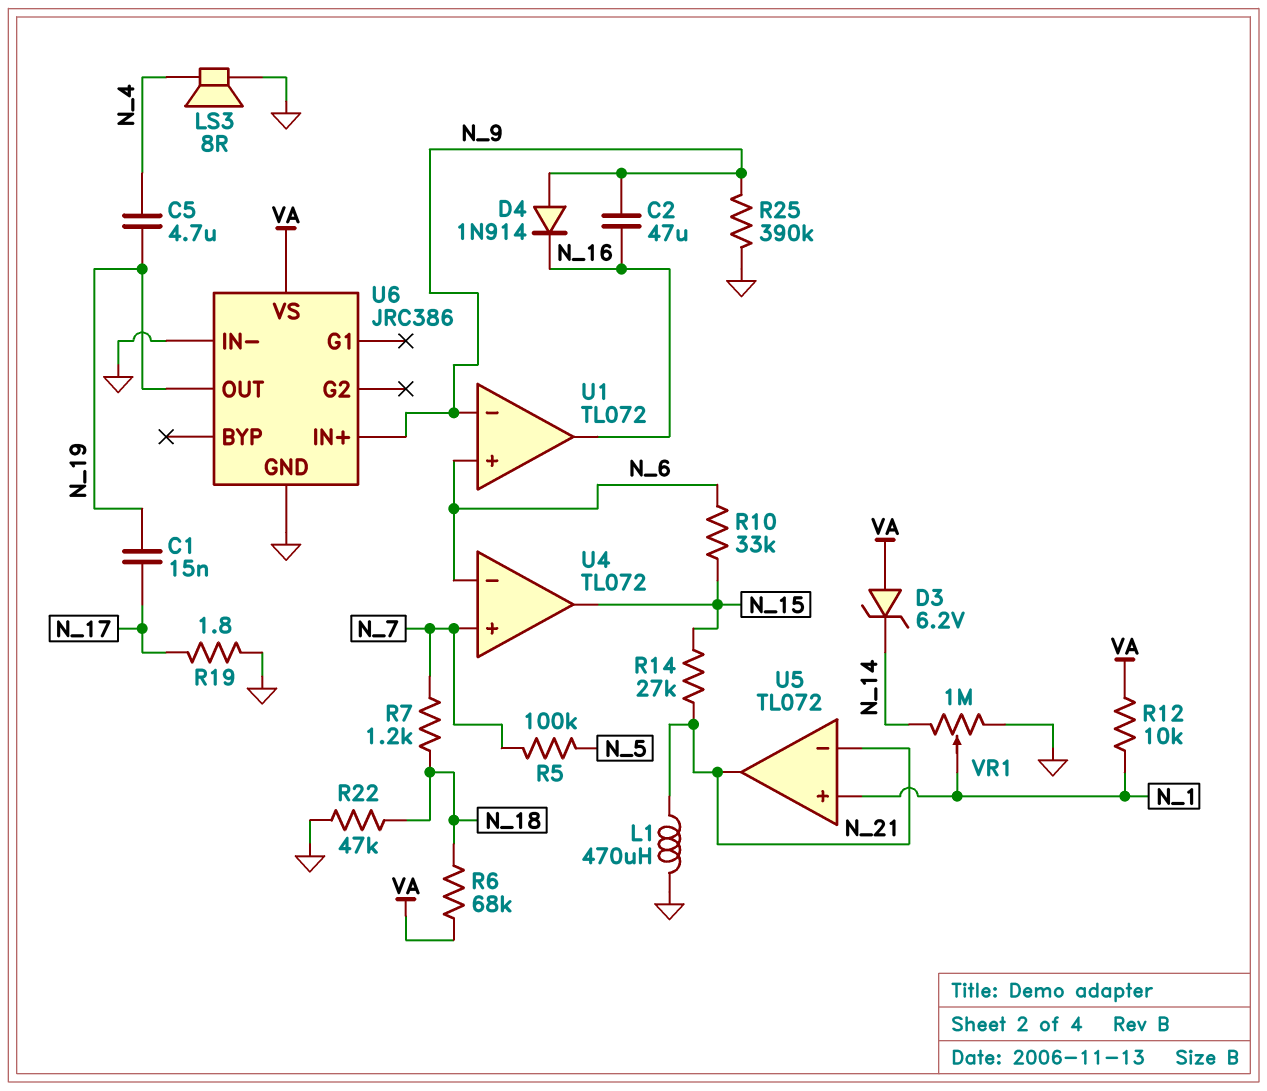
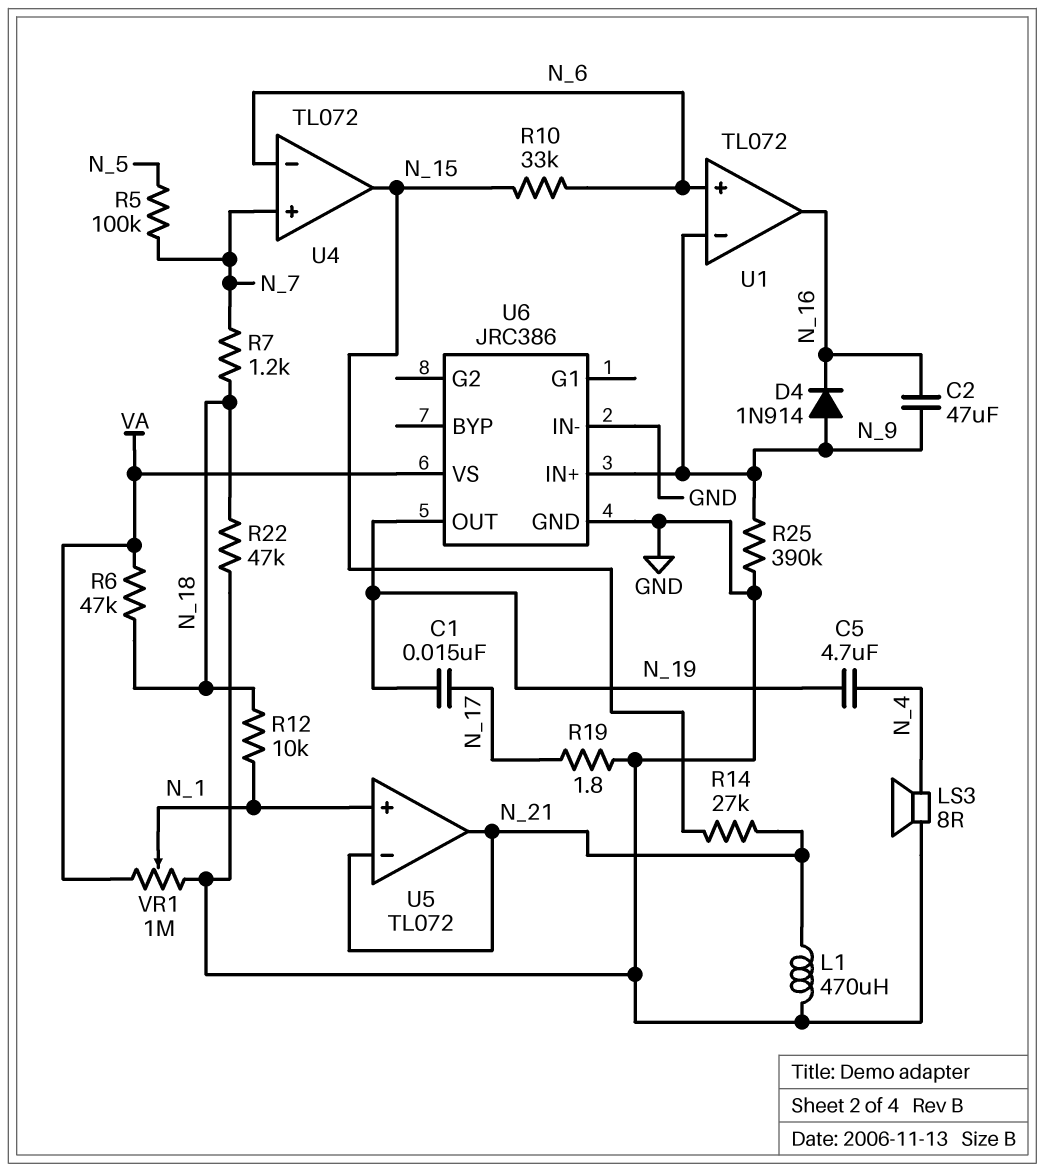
D3: zener 6.2V (A VA, K N_14) -> none
R6: 68k (N_18, VA) -> 47k (N_18, VA)
R12: 10k (N_1, VA) -> 10k (N_1, N_18)
VR1: 1M (GND, N_14, wiper N_1) -> 1M (GND, VA, wiper N_1)

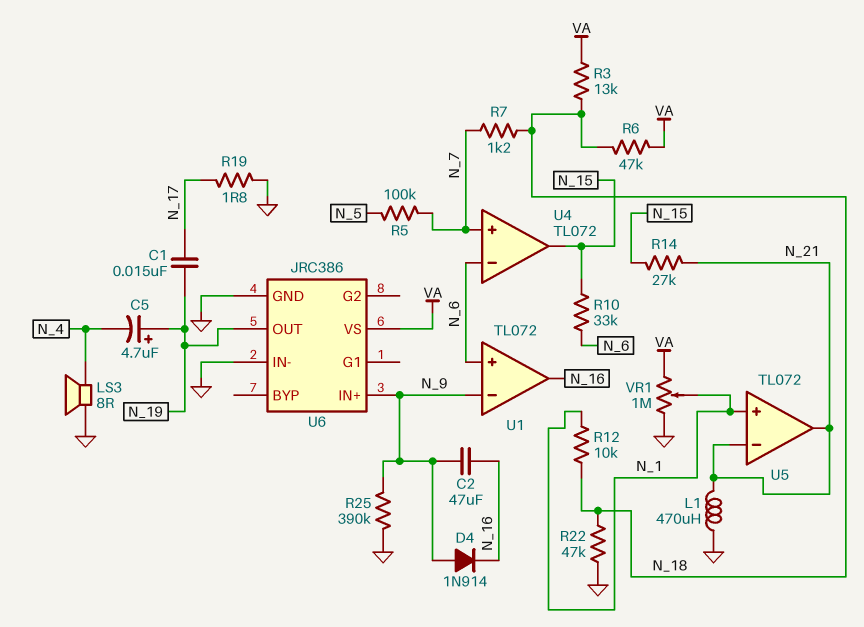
C5: 4.7uF (N_4, N_19) -> 4.7uF (plus N_19, minus N_4)
R3: none -> 13k (N_18, VA)

